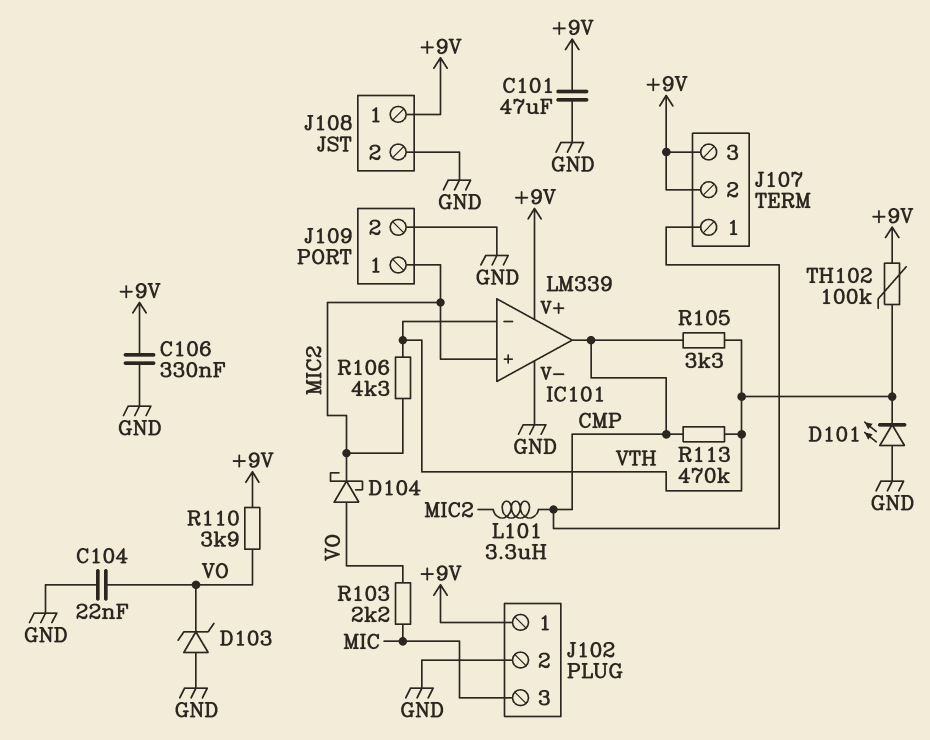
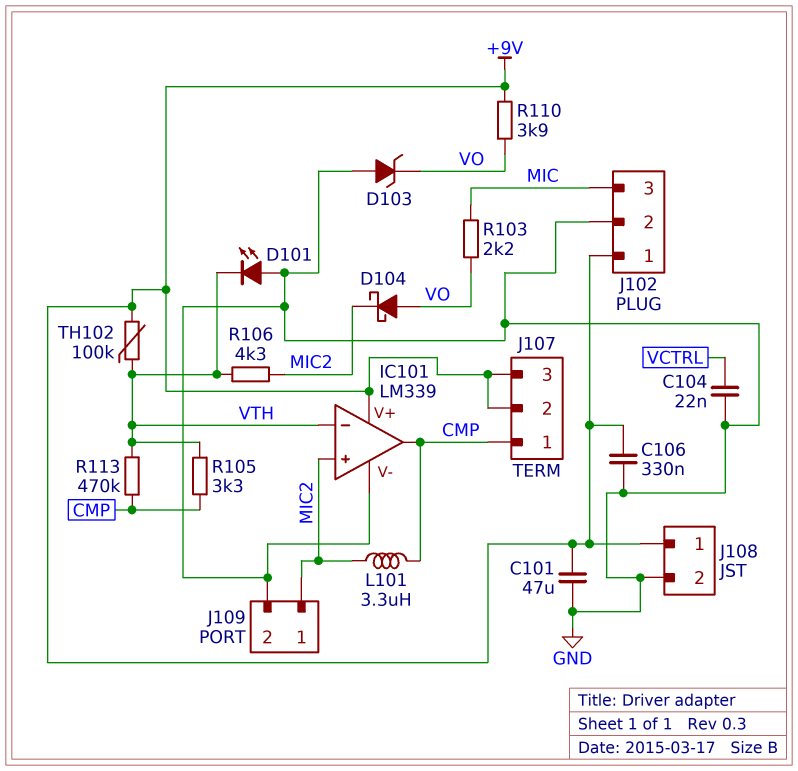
C104: 22nF (GND, VO) -> 22nF (GND, VCTRL)

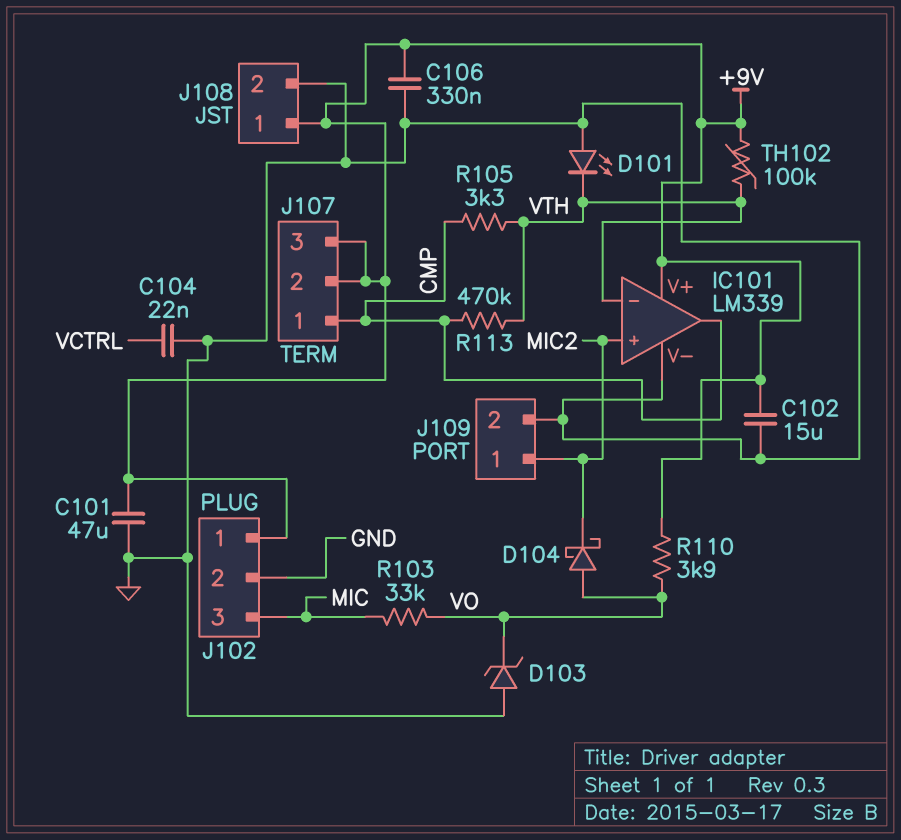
C102: none -> 15uF (+9V, GND)
L101: 3.3uH (CMP, MIC2) -> none
R103: 2.2k (MIC, VO) -> 33k (MIC, VO)
R106: 4.3k (MIC2, VTH) -> none

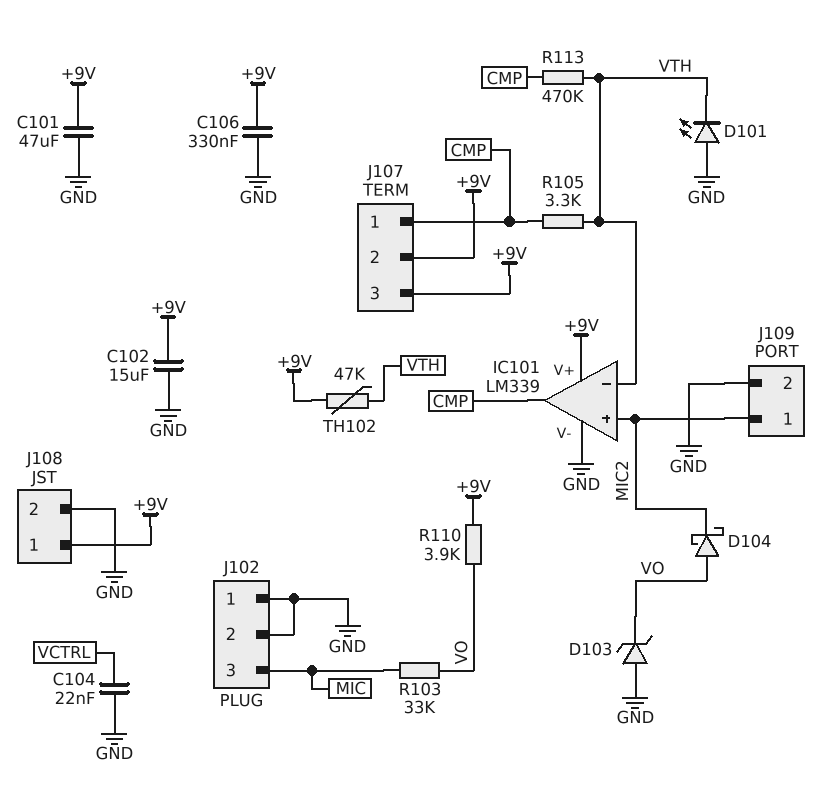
J102 pin 1: +9V -> GND
TH102: 100k (+9V, VTH) -> 47k (+9V, VTH)

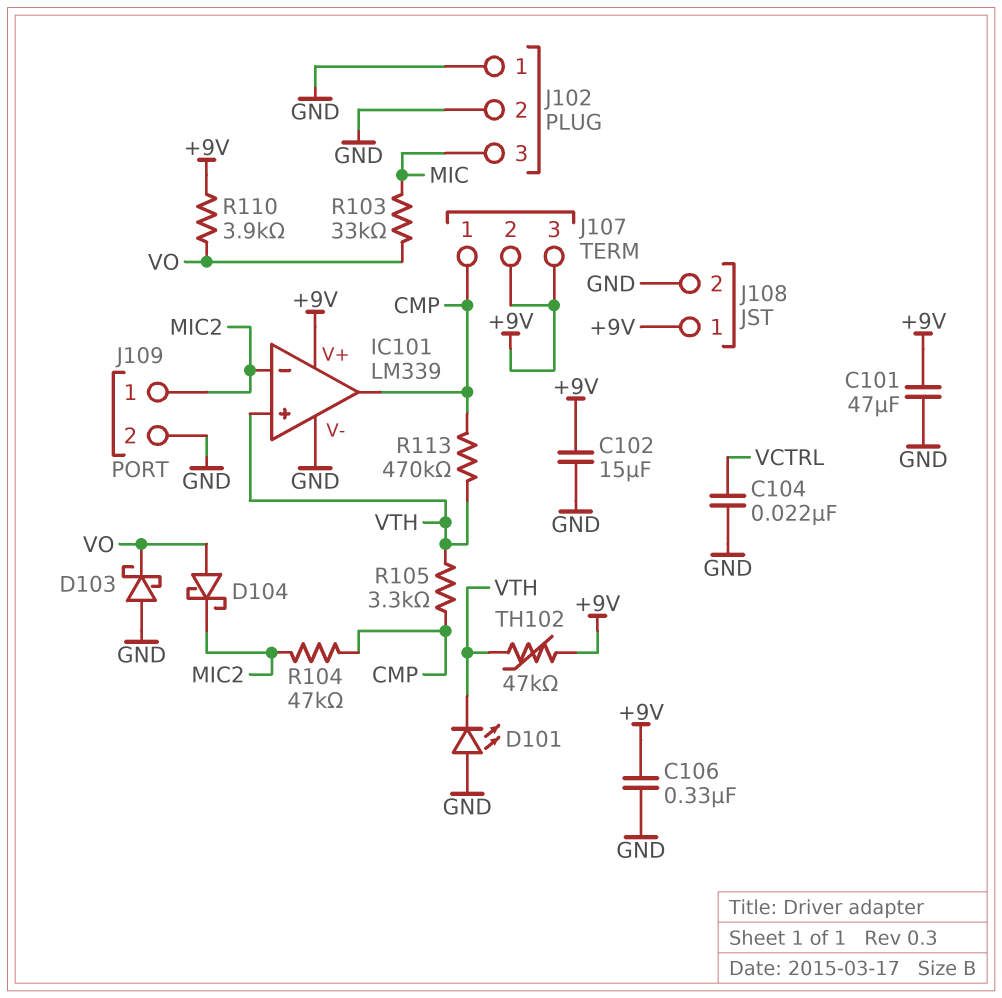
D103: zener (A GND, K VO) -> schottky (A GND, K VO)
IC101 pin in+: MIC2 -> VTH
IC101 pin in-: VTH -> MIC2
R104: none -> 47k (CMP, MIC2)

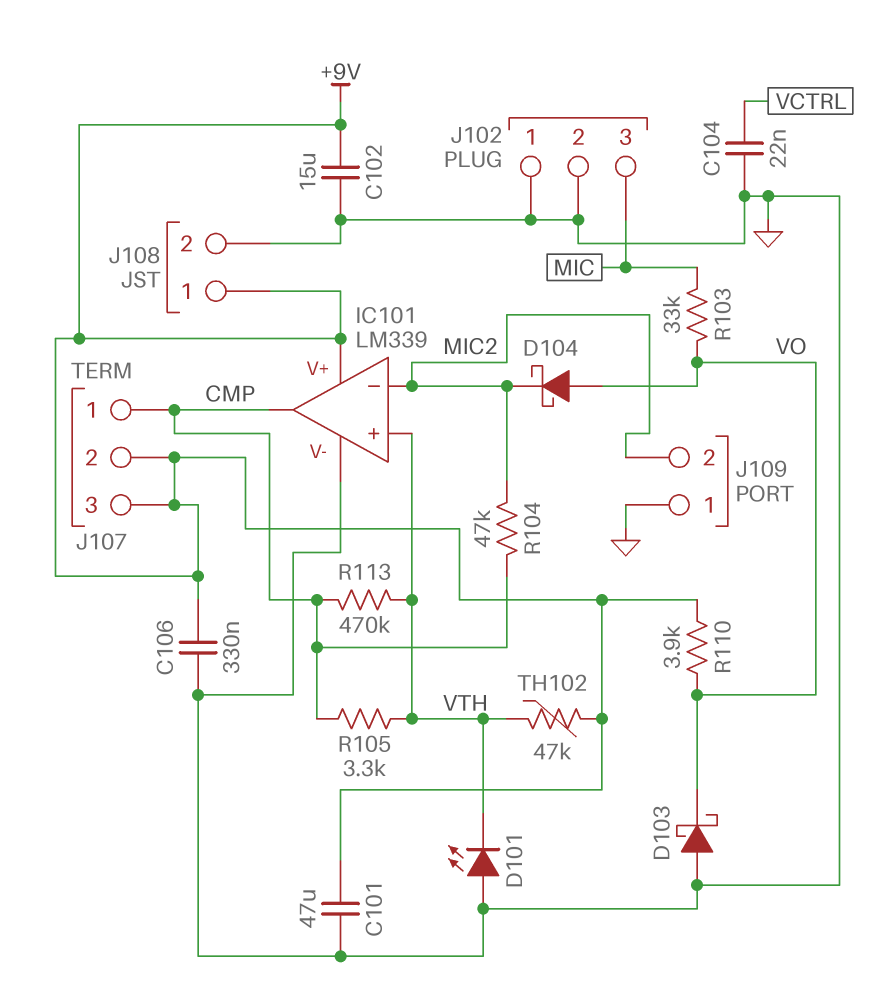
J109 pin 1: MIC2 -> GND
J109 pin 2: GND -> MIC2

